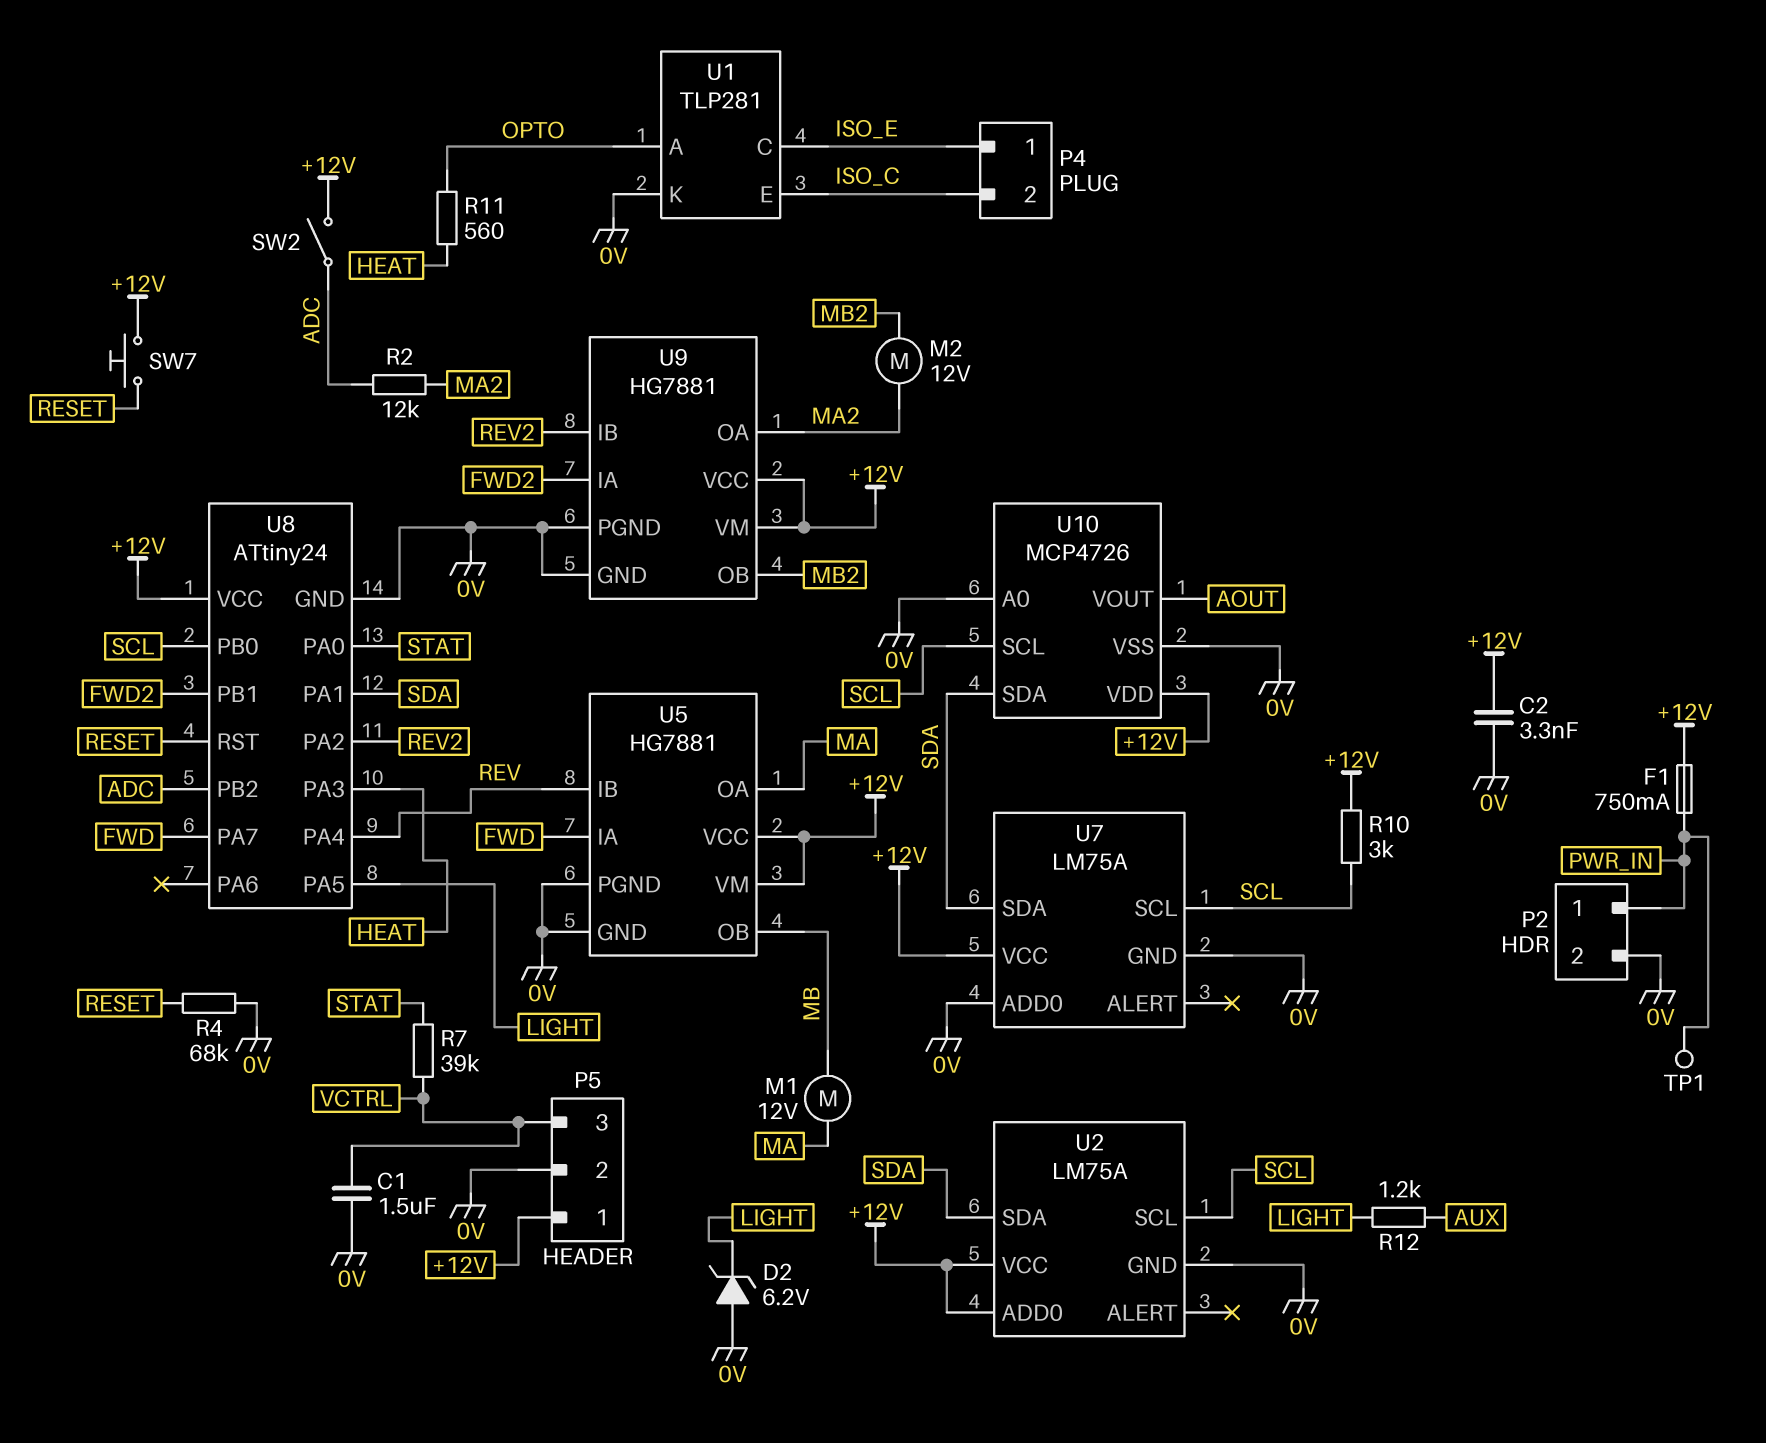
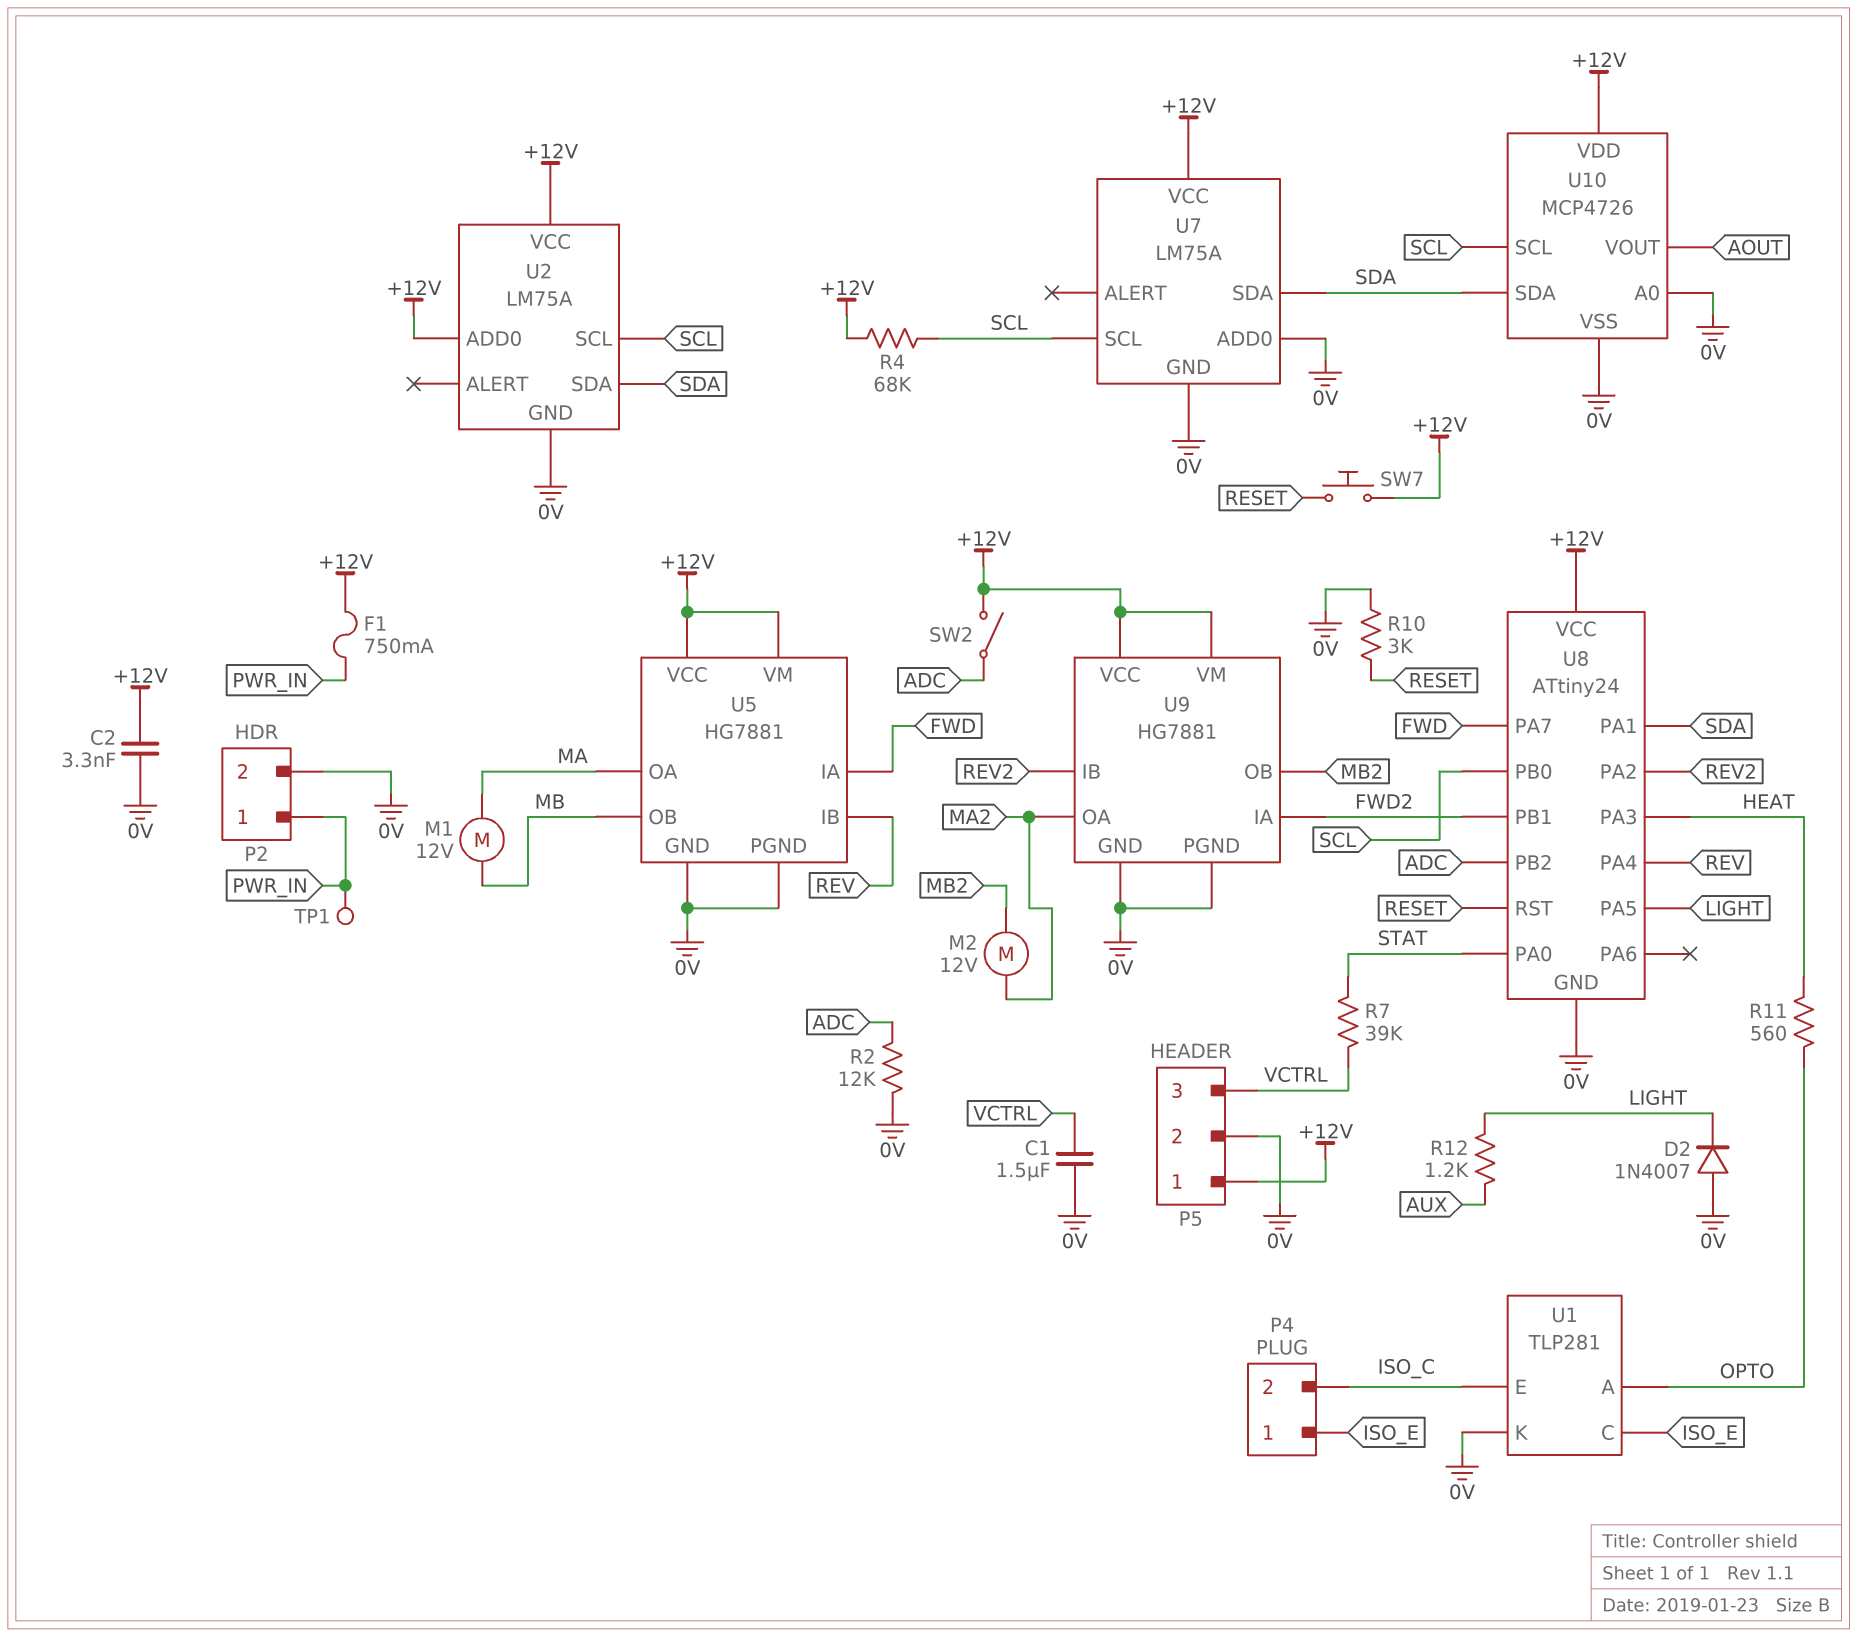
D2: zener 6.2V (A 0V, K LIGHT) -> diode 1N4007 (A 0V, K LIGHT)
R2: 12k (ADC, MA2) -> 12k (0V, ADC)
R4: 68k (0V, RESET) -> 68k (+12V, SCL)
R10: 3k (+12V, SCL) -> 3k (0V, RESET)

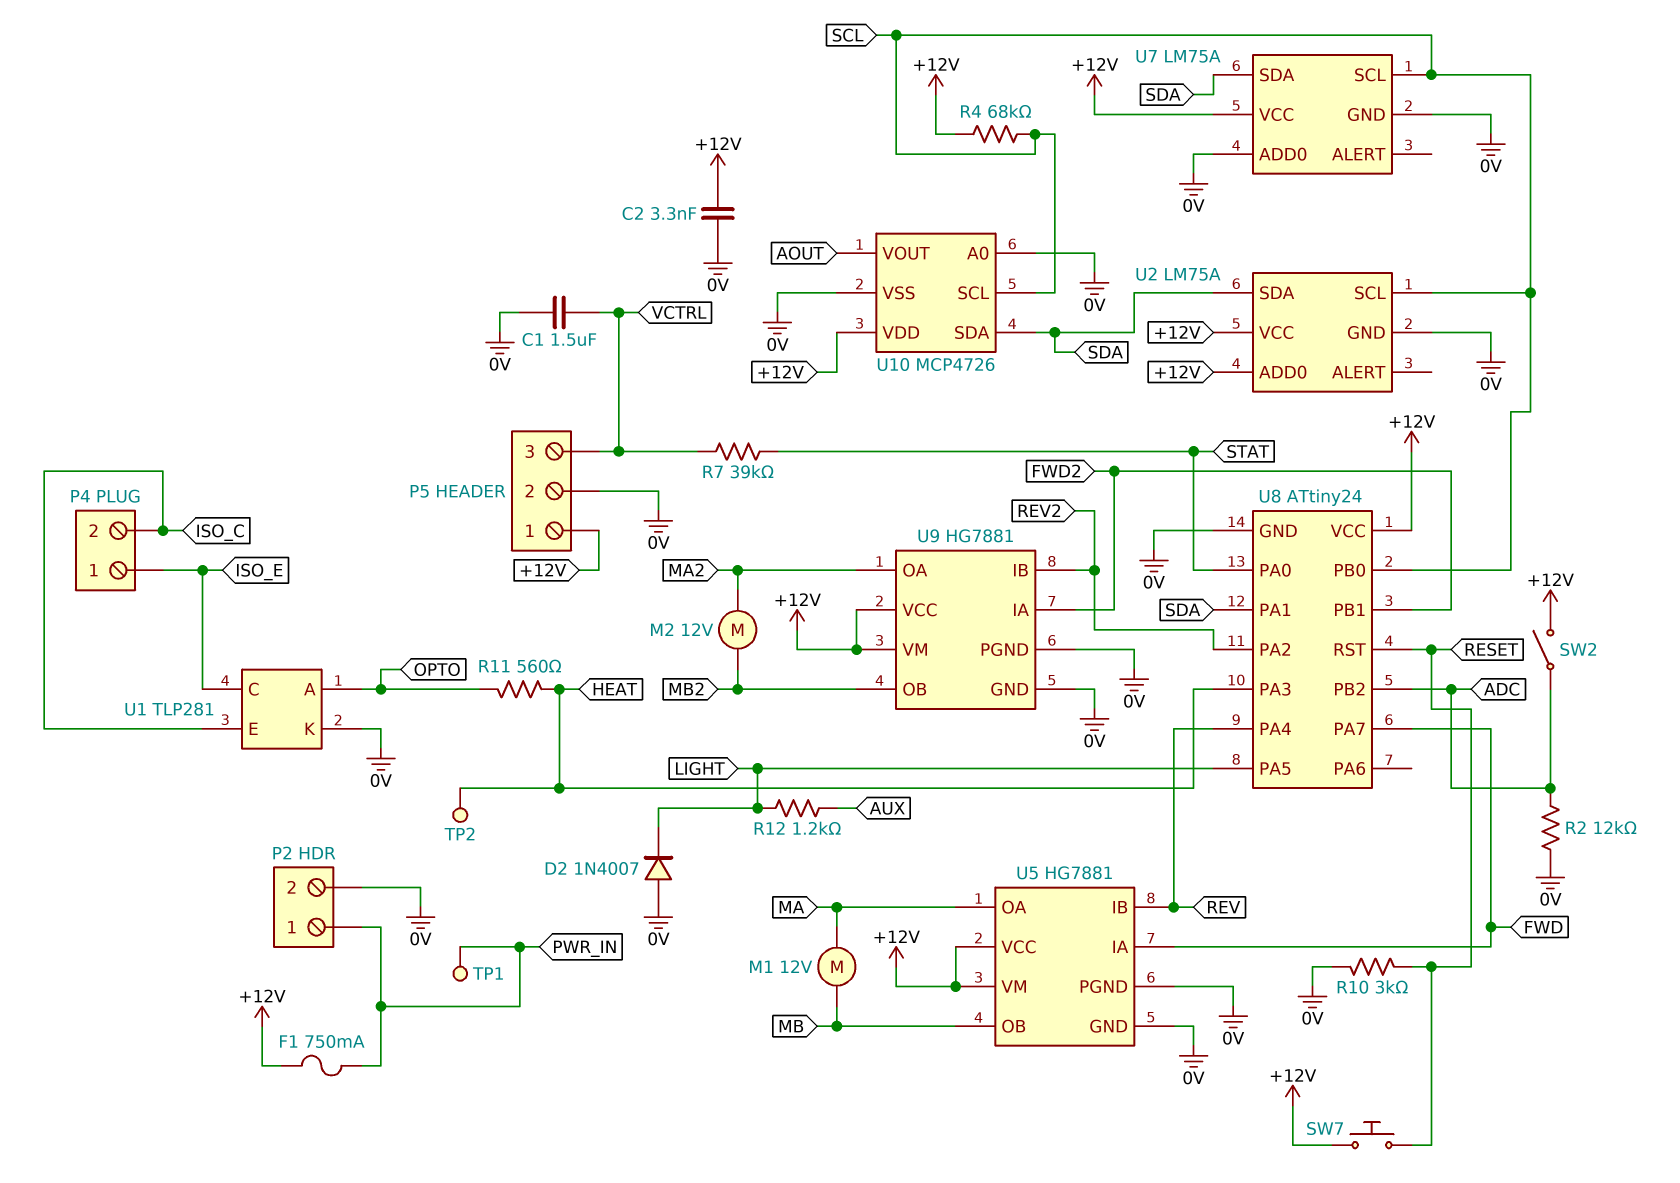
TP2: none -> test point (HEAT)

